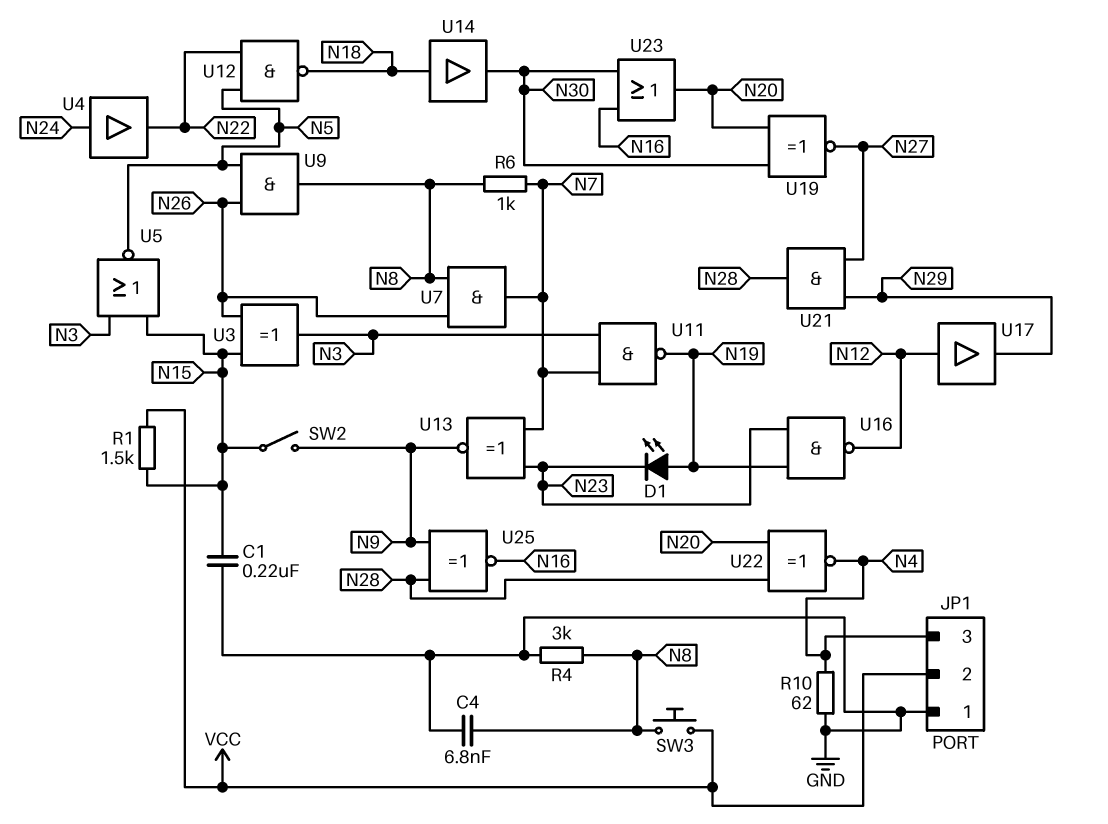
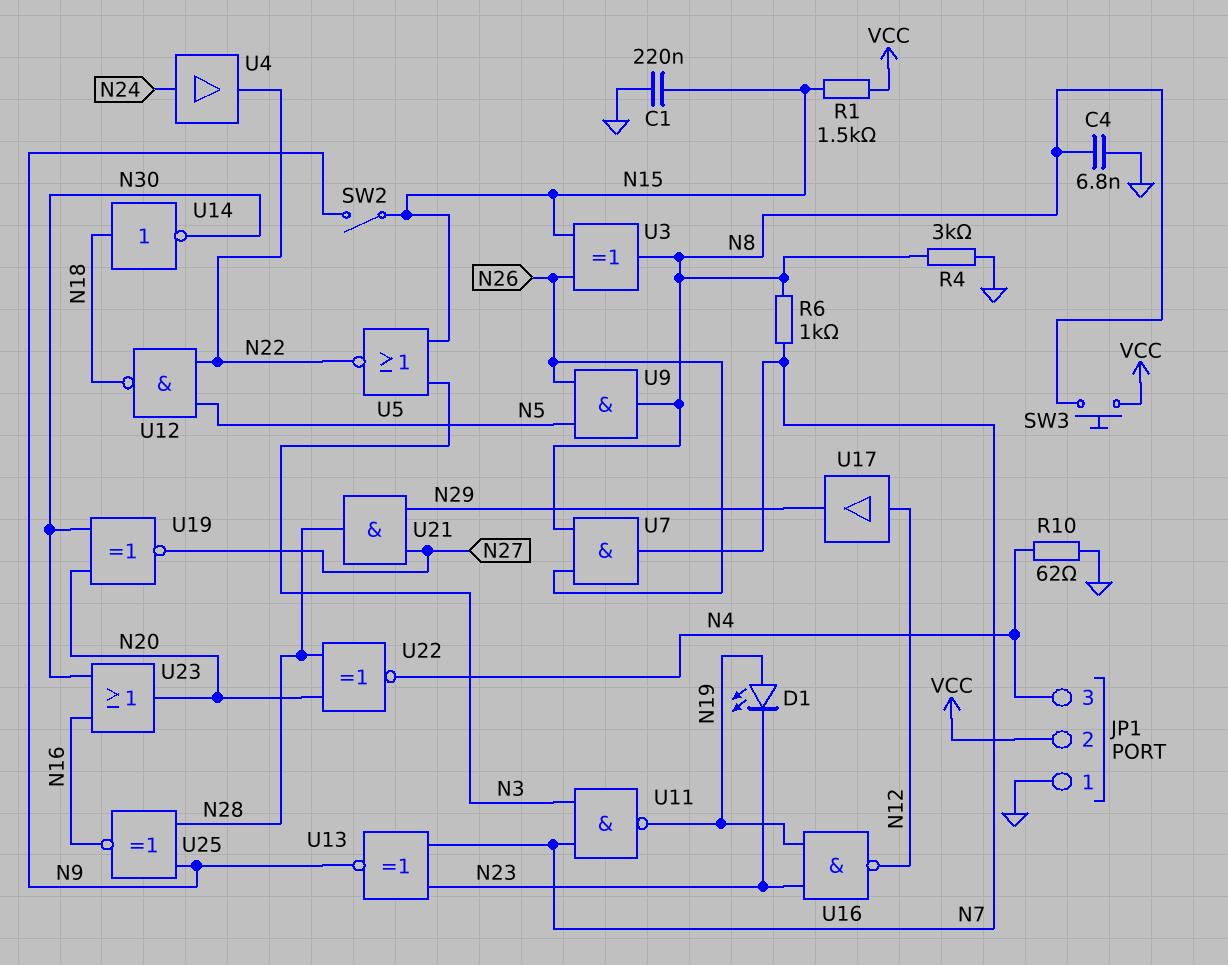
U3: XOR (in N15, in N26, out N3) -> XOR (in N15, in N26, out N8)
U5: NOR (in N3, in N15, out N5) -> NOR (in N3, in N15, out N22)
U14: buffer (in N18, out N30) -> NOT (in N18, out N30)

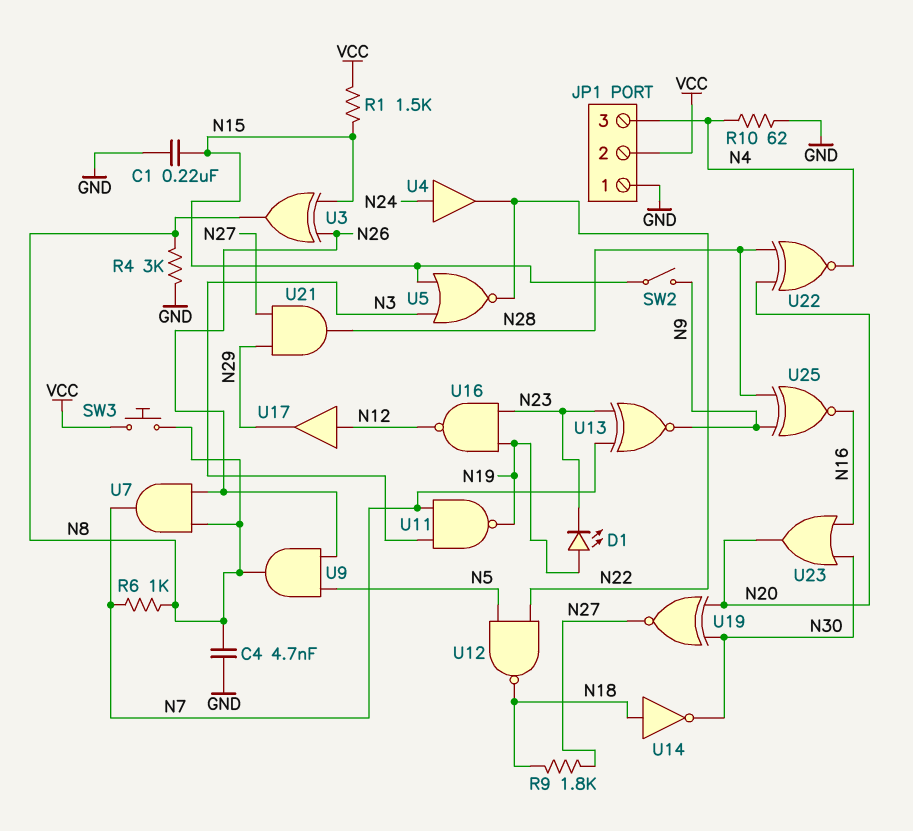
C4: 6.8nF (GND, N8) -> 4.7nF (GND, N8)
R9: none -> 1.8k (N18, N27)

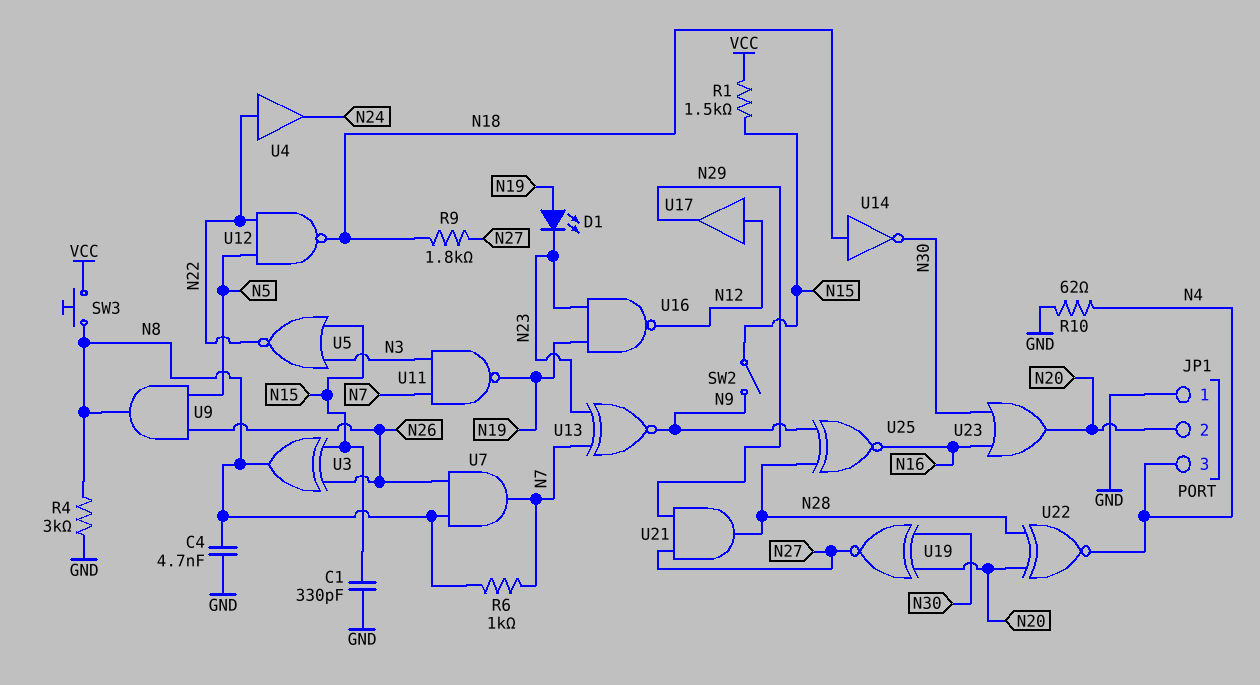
C1: 220nF (GND, N15) -> 330pF (GND, N15)
JP1 pin 2: VCC -> N20
U4: buffer (in N24, out N22) -> buffer (in N22, out N24)

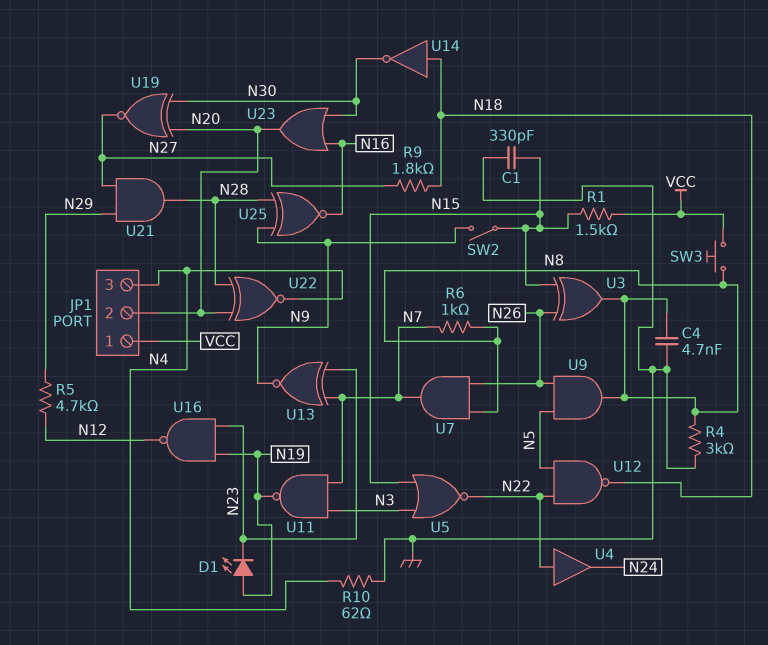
JP1 pin 1: GND -> VCC
R5: none -> 4.7k (N12, N29)
U17: buffer (in N12, out N29) -> none

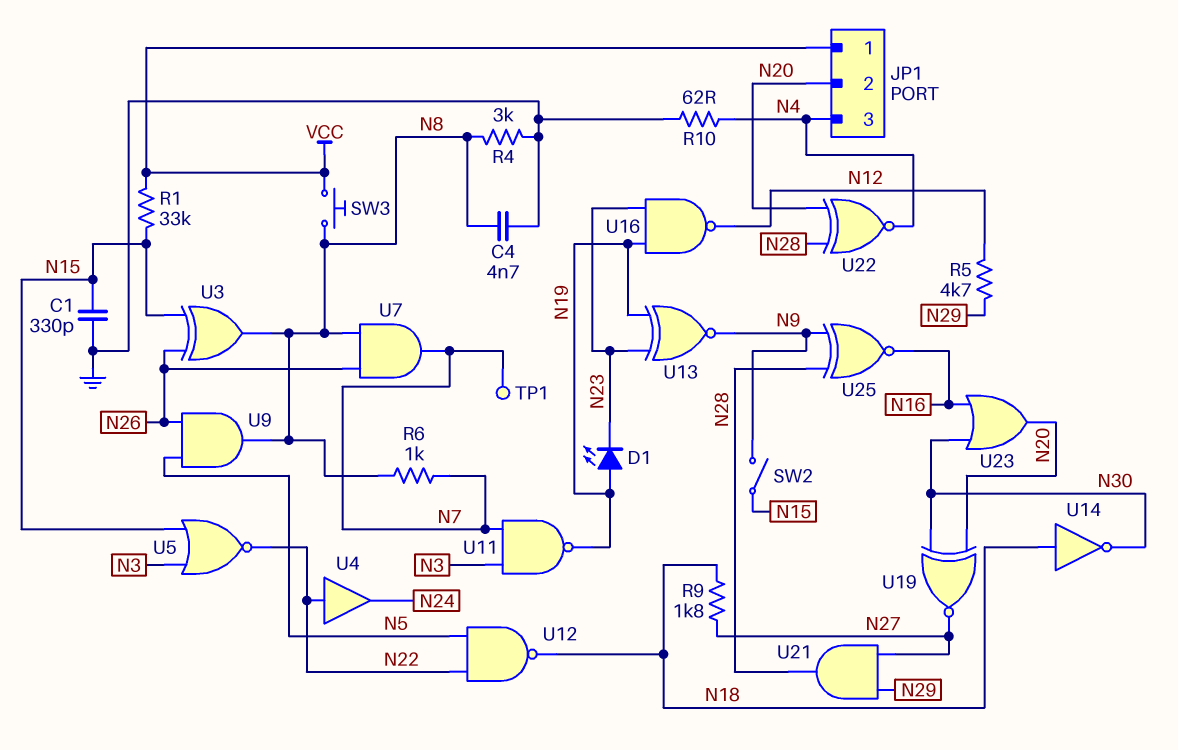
R1: 1.5k (N15, VCC) -> 33k (N15, VCC)
TP1: none -> test point (N7)
U13: XNOR (in N7, in N23, out N9) -> XNOR (in N19, in N23, out N9)

